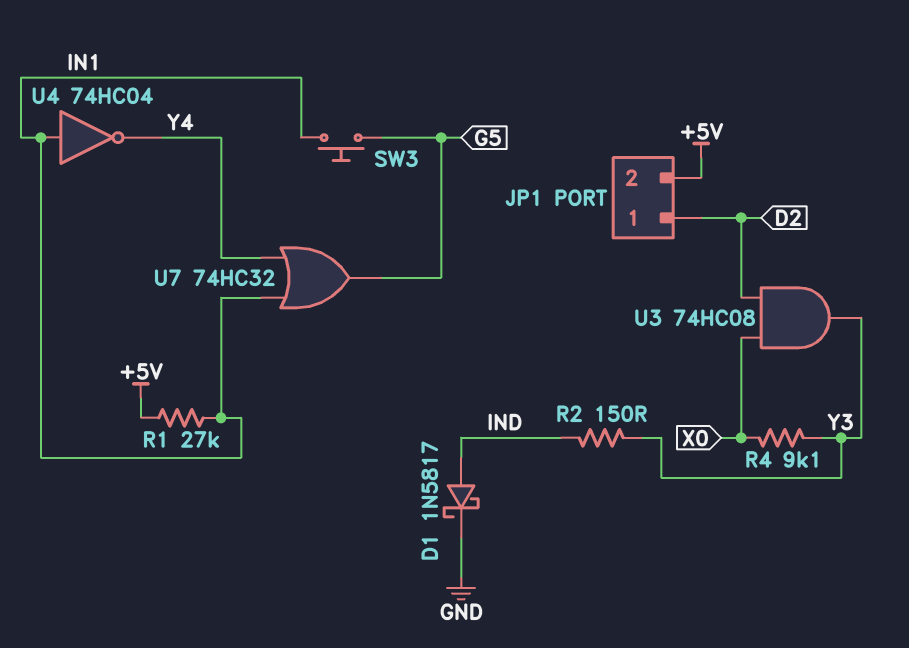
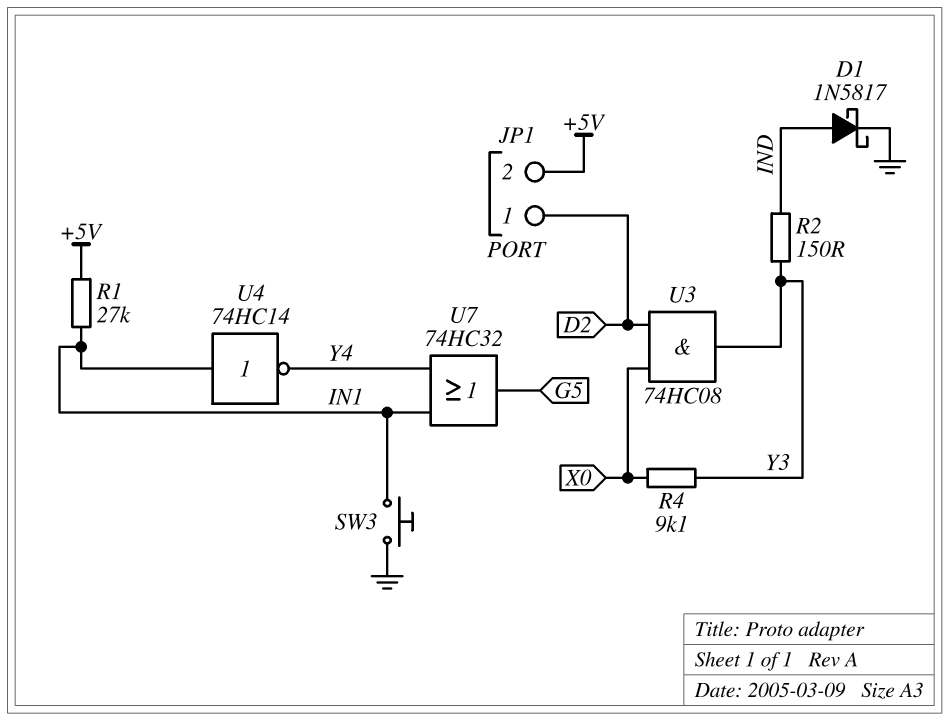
SW3: button (G5, IN1) -> button (GND, IN1)
U4: NOT 74HC04 (in IN1, out Y4) -> NOT 74HC14 (in IN1, out Y4)

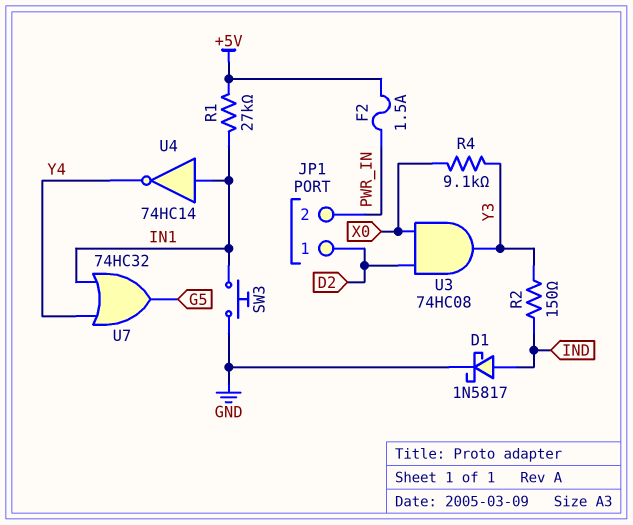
F2: none -> 1.5A (+5V, PWR_IN)
JP1 pin 2: +5V -> PWR_IN

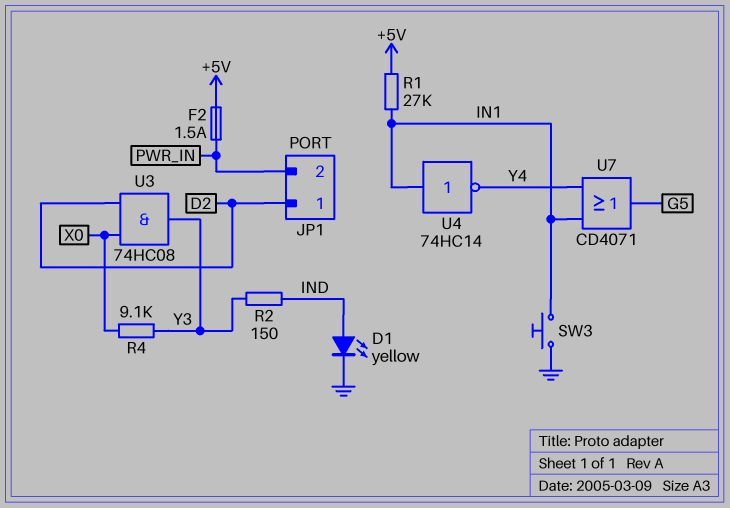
D1: schottky 1N5817 (A IND, K GND) -> LED yellow (A IND, K GND)
U7: OR 74HC32 (in IN1, in Y4, out G5) -> OR CD4071 (in IN1, in Y4, out G5)

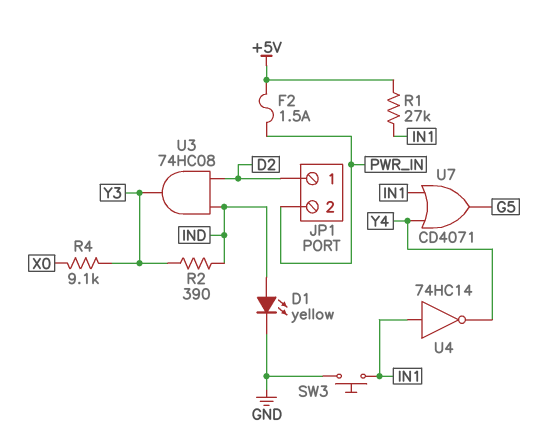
R2: 150 (IND, Y3) -> 390 (IND, Y3)
U3: AND 74HC08 (in D2, in X0, out Y3) -> AND 74HC08 (in D2, in IND, out Y3)

